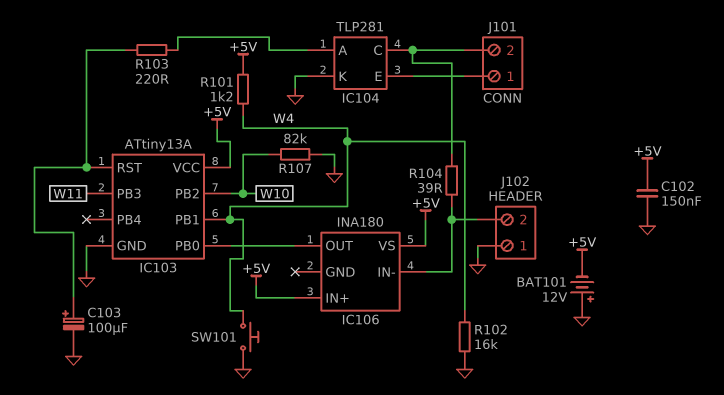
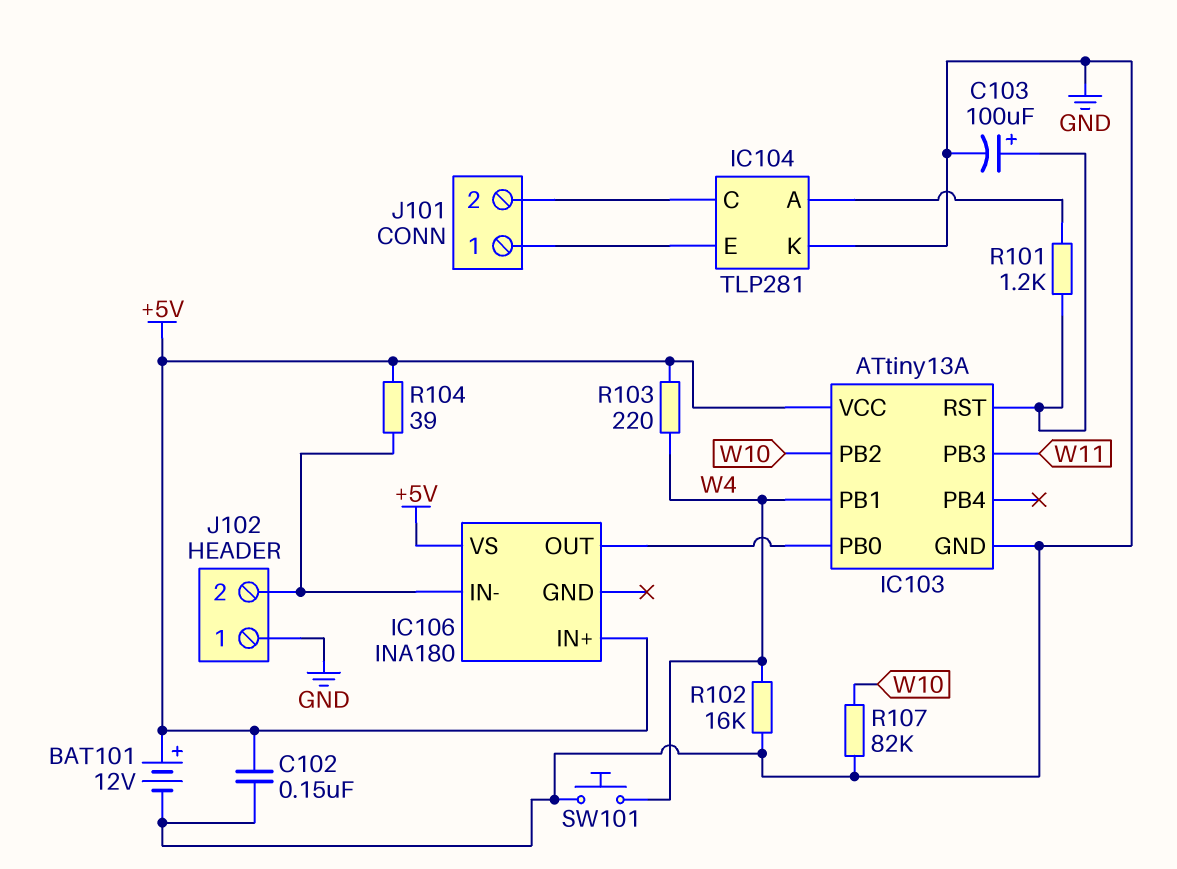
BAT101: 12V (plus GND, minus +5V) -> 12V (plus +5V, minus GND)
R101: 1.2k (+5V, W4) -> 1.2k (IC103/RST, IC104/A)
R103: 220 (IC103/RST, IC104/A) -> 220 (+5V, W4)
R104: 39 (IC104/C, IC106/IN-) -> 39 (+5V, IC106/IN-)

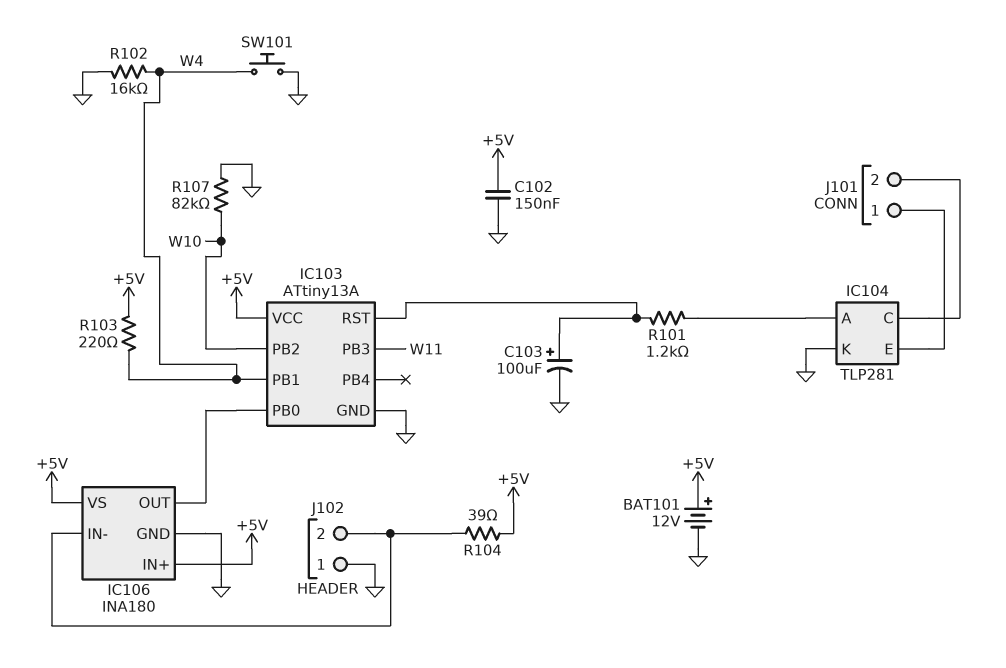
IC106 pin GND: none -> GND

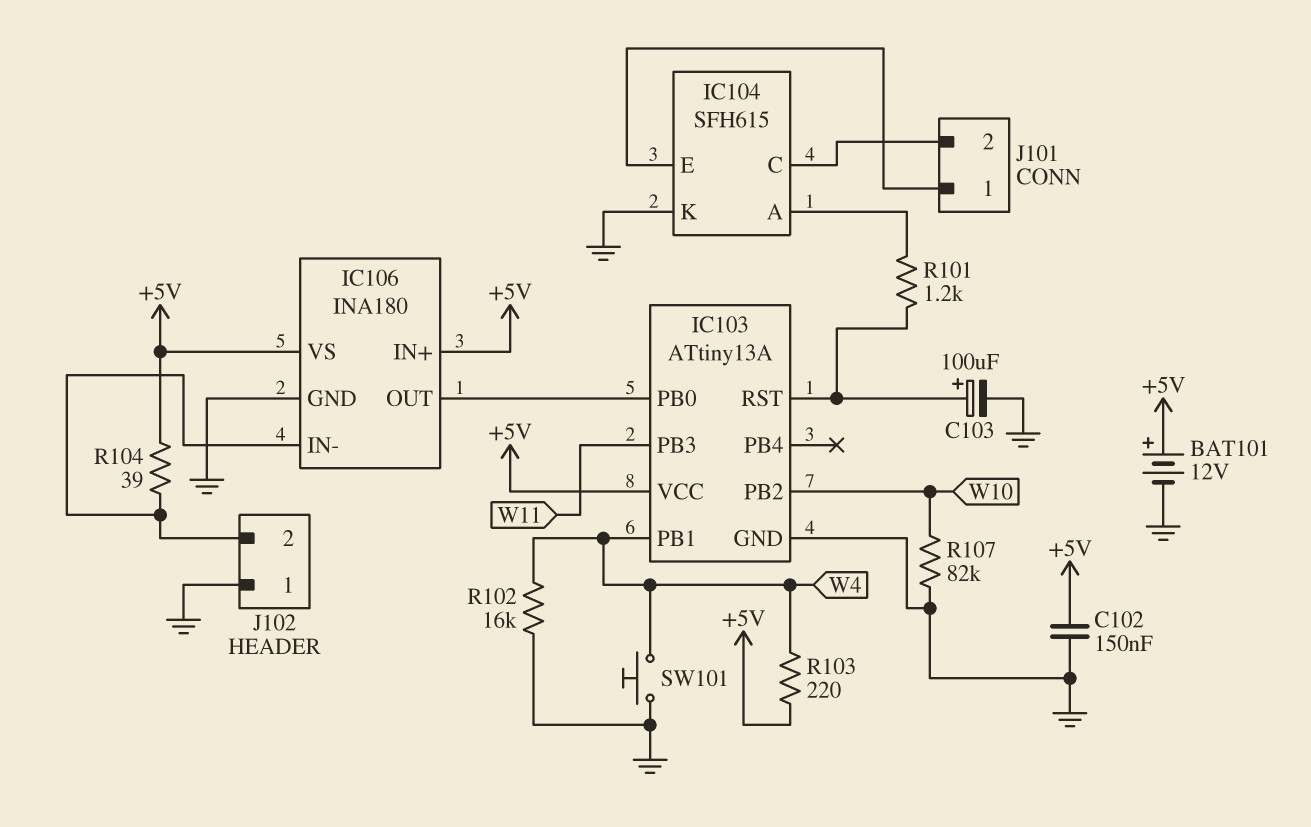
IC104: TLP281 -> SFH615

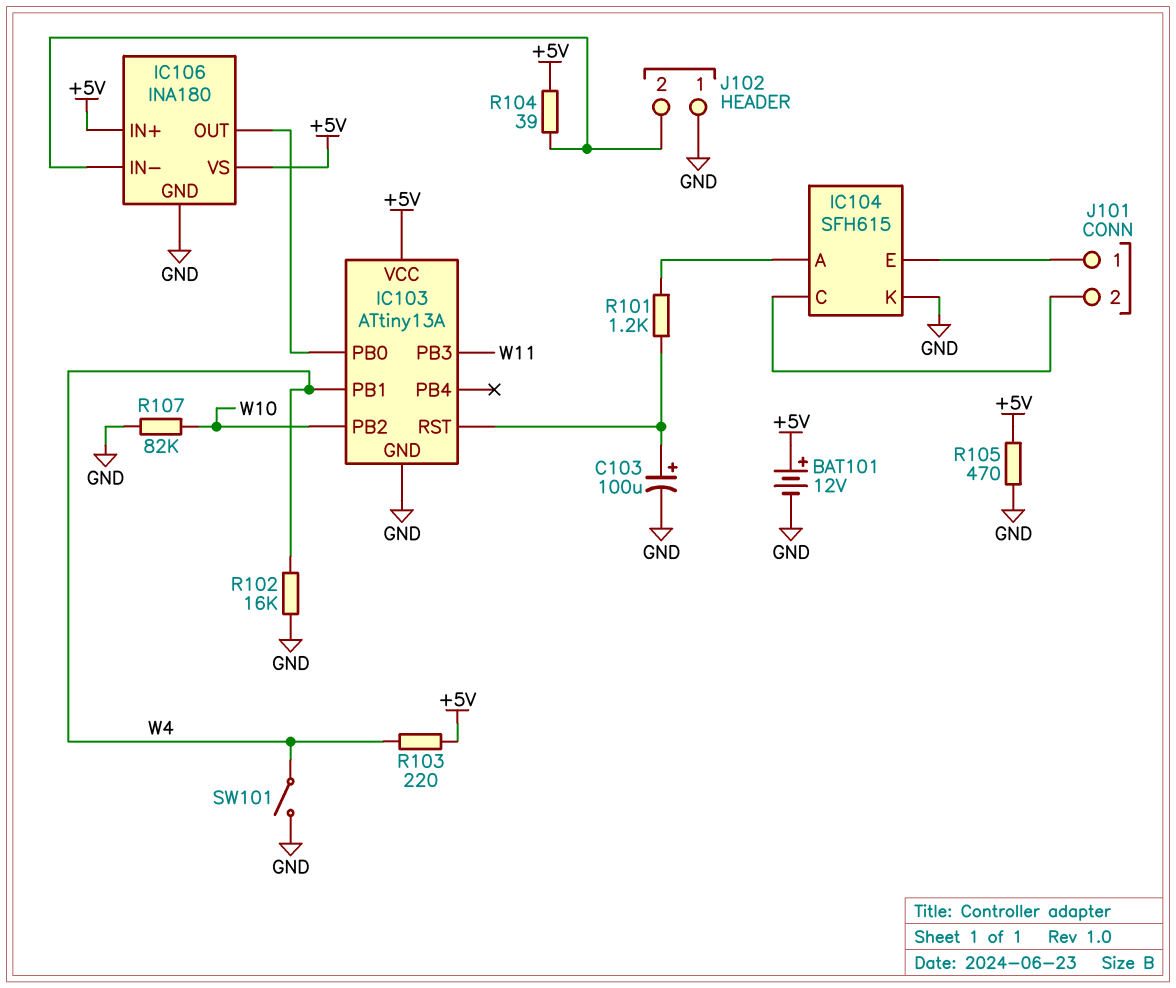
C102: 150nF (+5V, GND) -> none
R105: none -> 470 (+5V, GND)
SW101: button (GND, W4) -> switch (GND, W4)

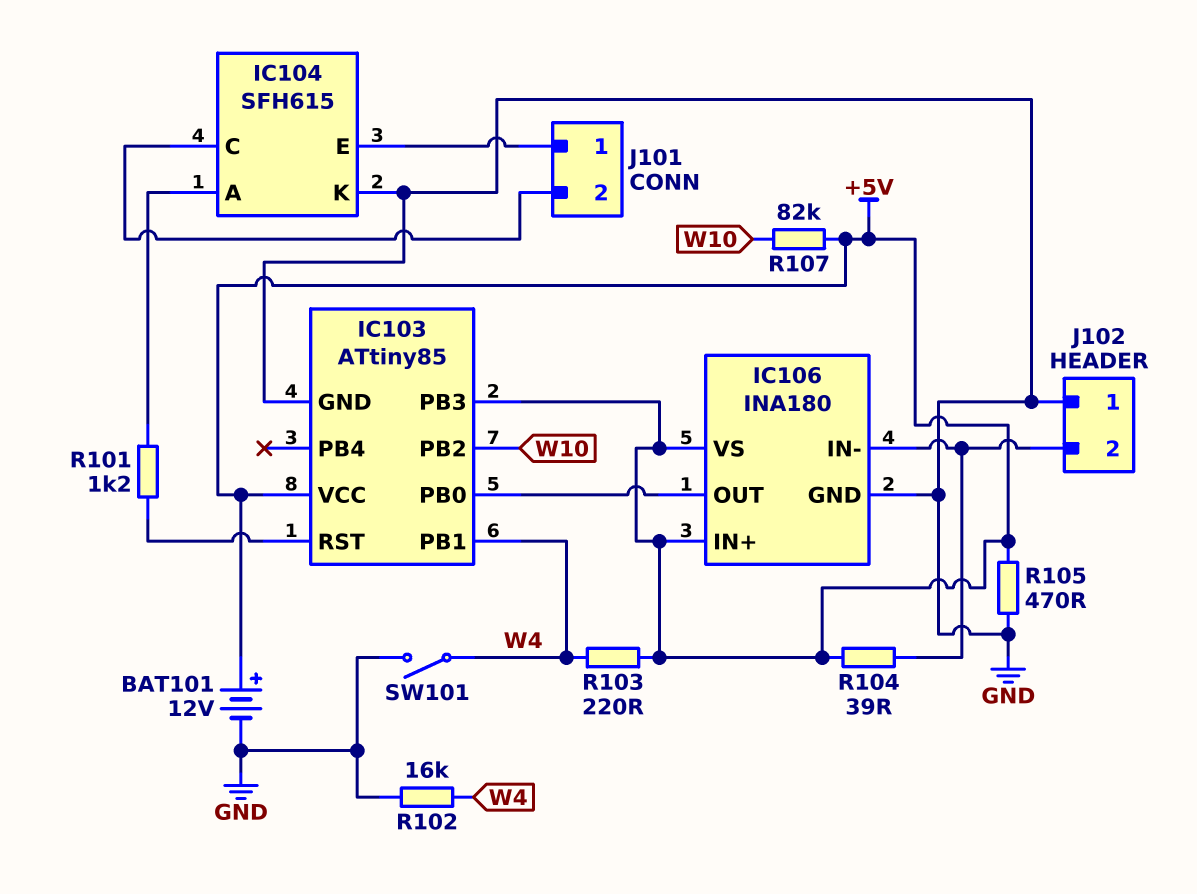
C103: 100uF (plus IC103/RST, minus GND) -> none
IC103: ATtiny13A -> ATtiny85
IC103 pin PB3: W11 -> +5V
R107: 82k (GND, W10) -> 82k (+5V, W10)

